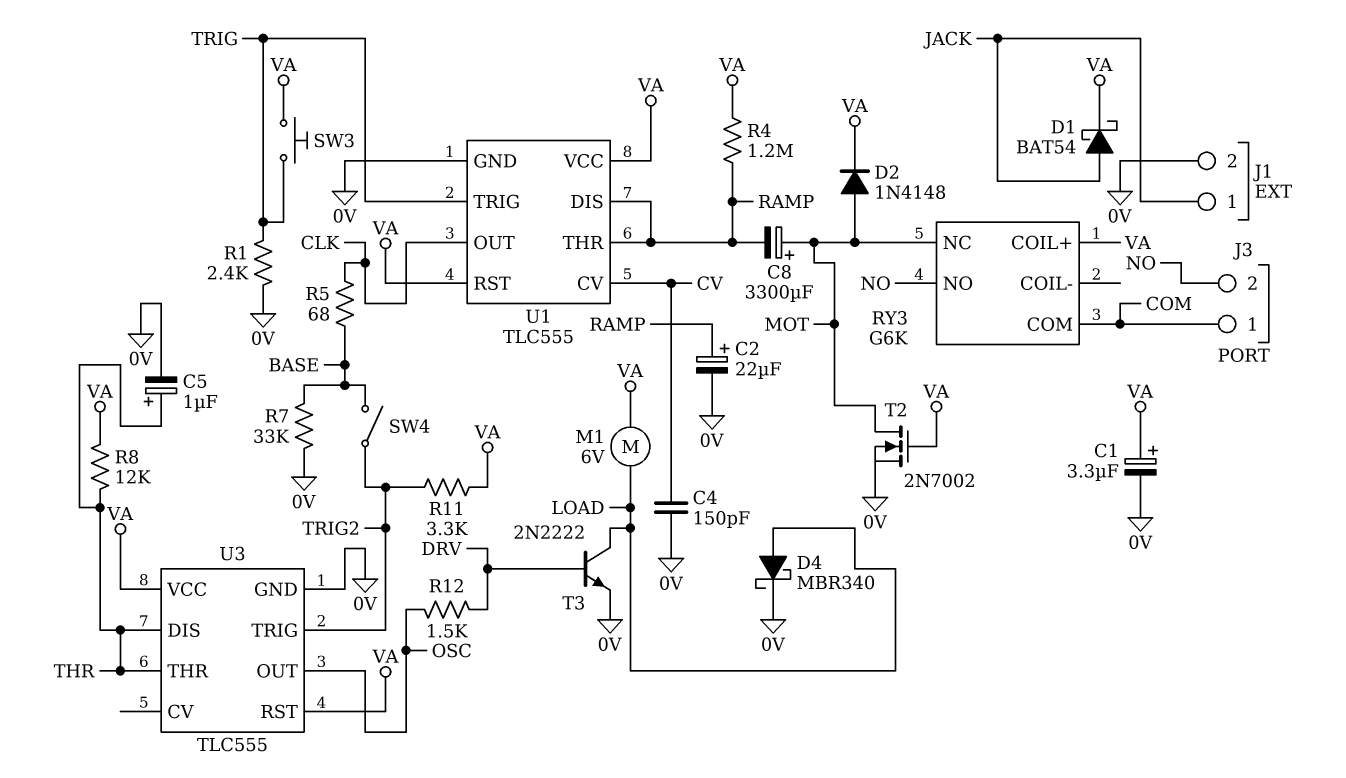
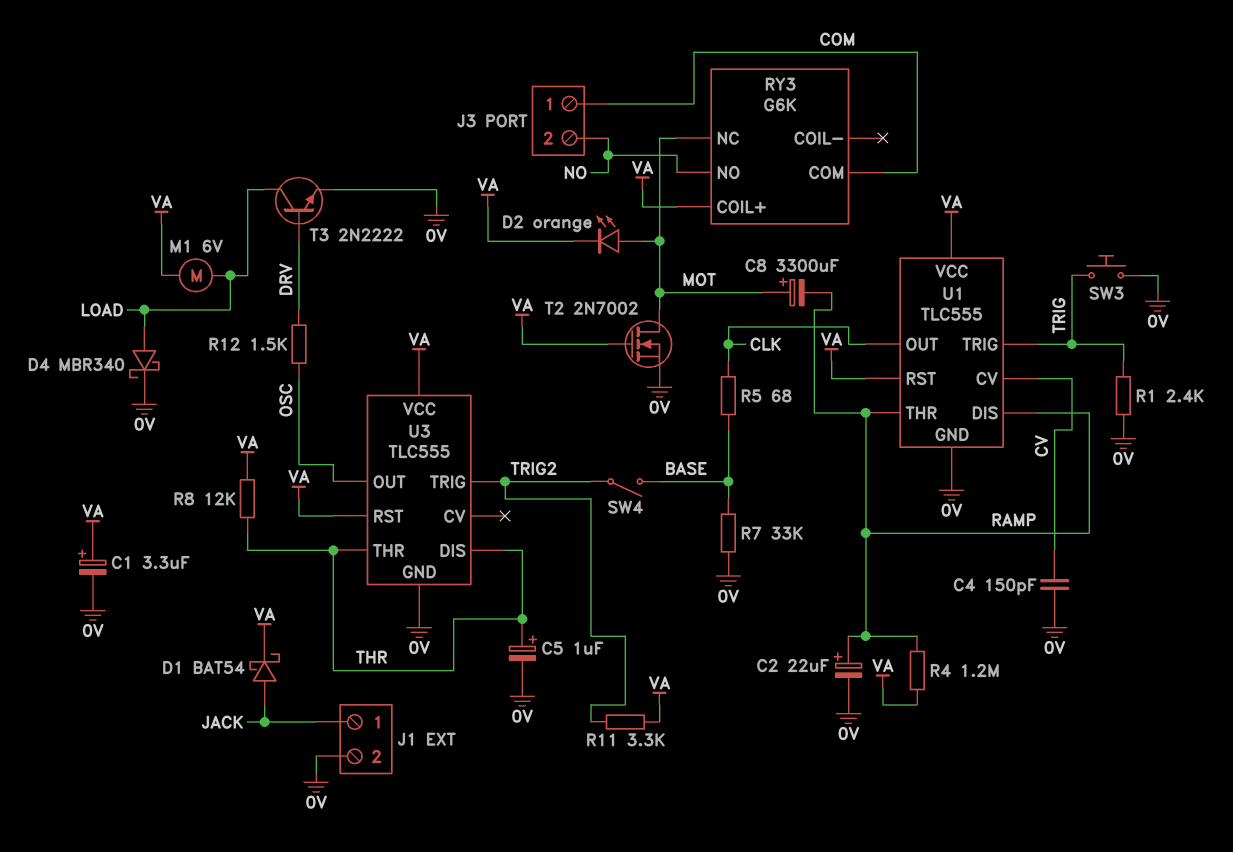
D2: diode 1N4148 (A MOT, K VA) -> LED orange (A MOT, K VA)
SW3: button (TRIG, VA) -> button (0V, TRIG)

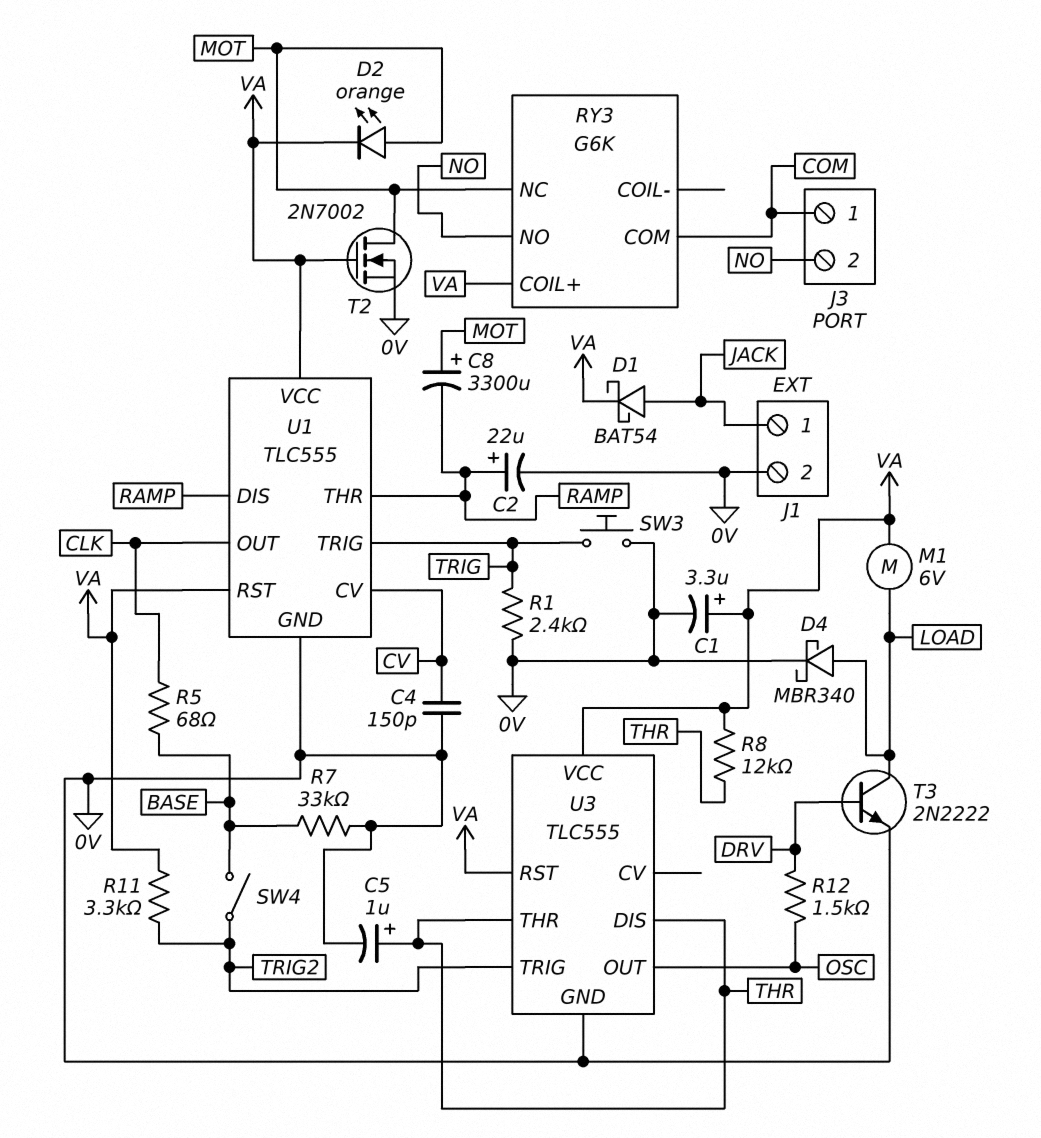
R4: 1.2M (RAMP, VA) -> none

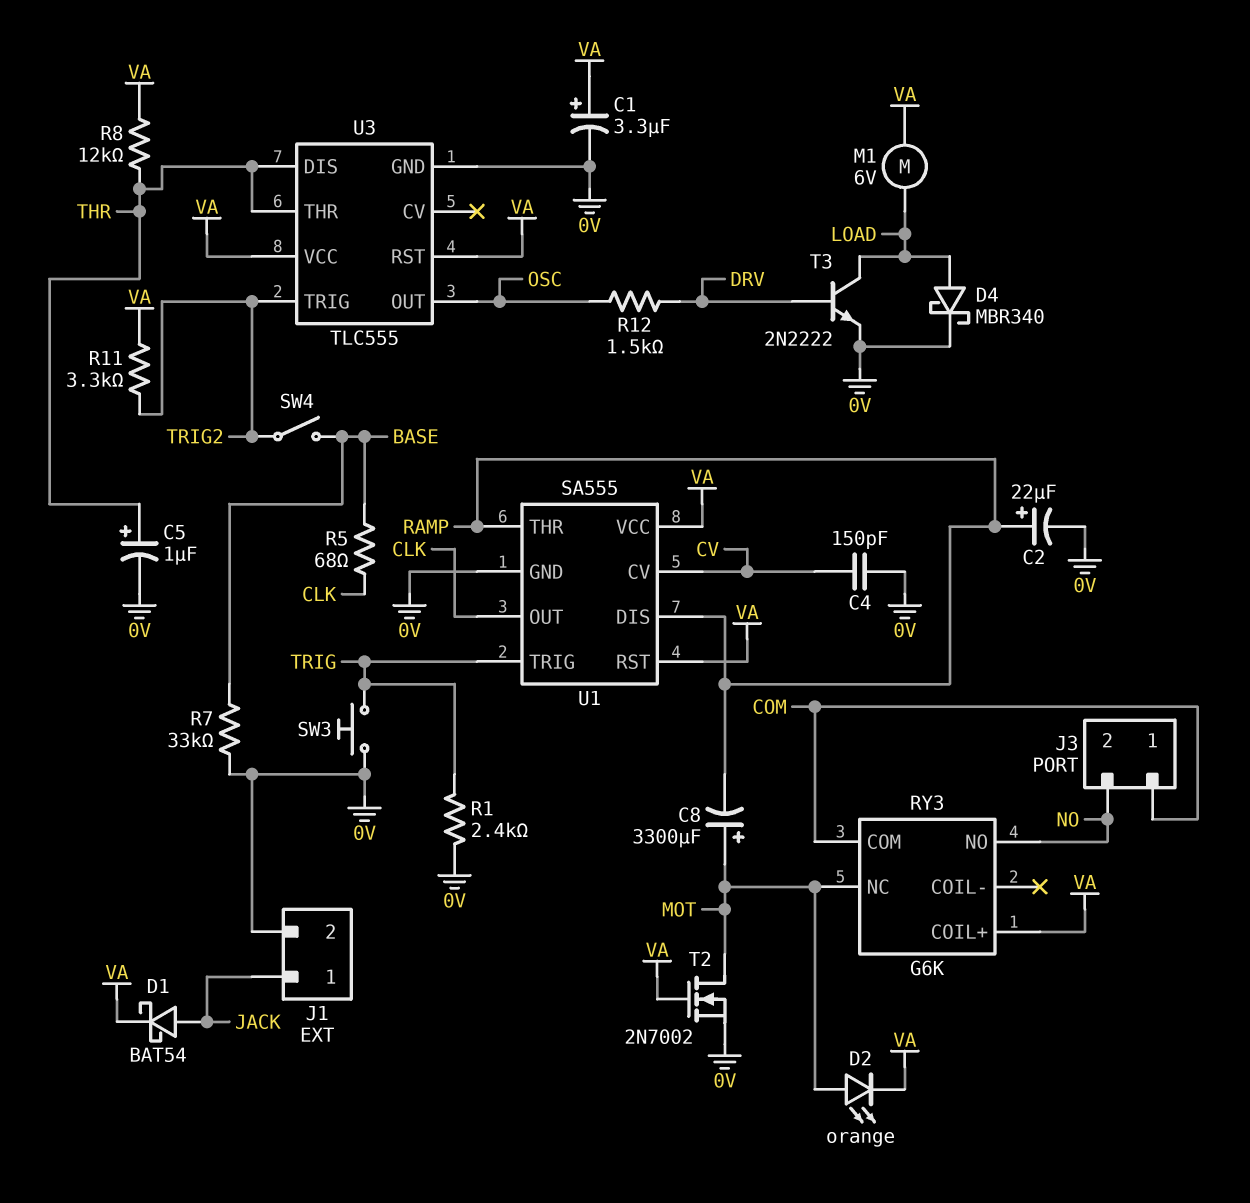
U1: TLC555 -> SA555

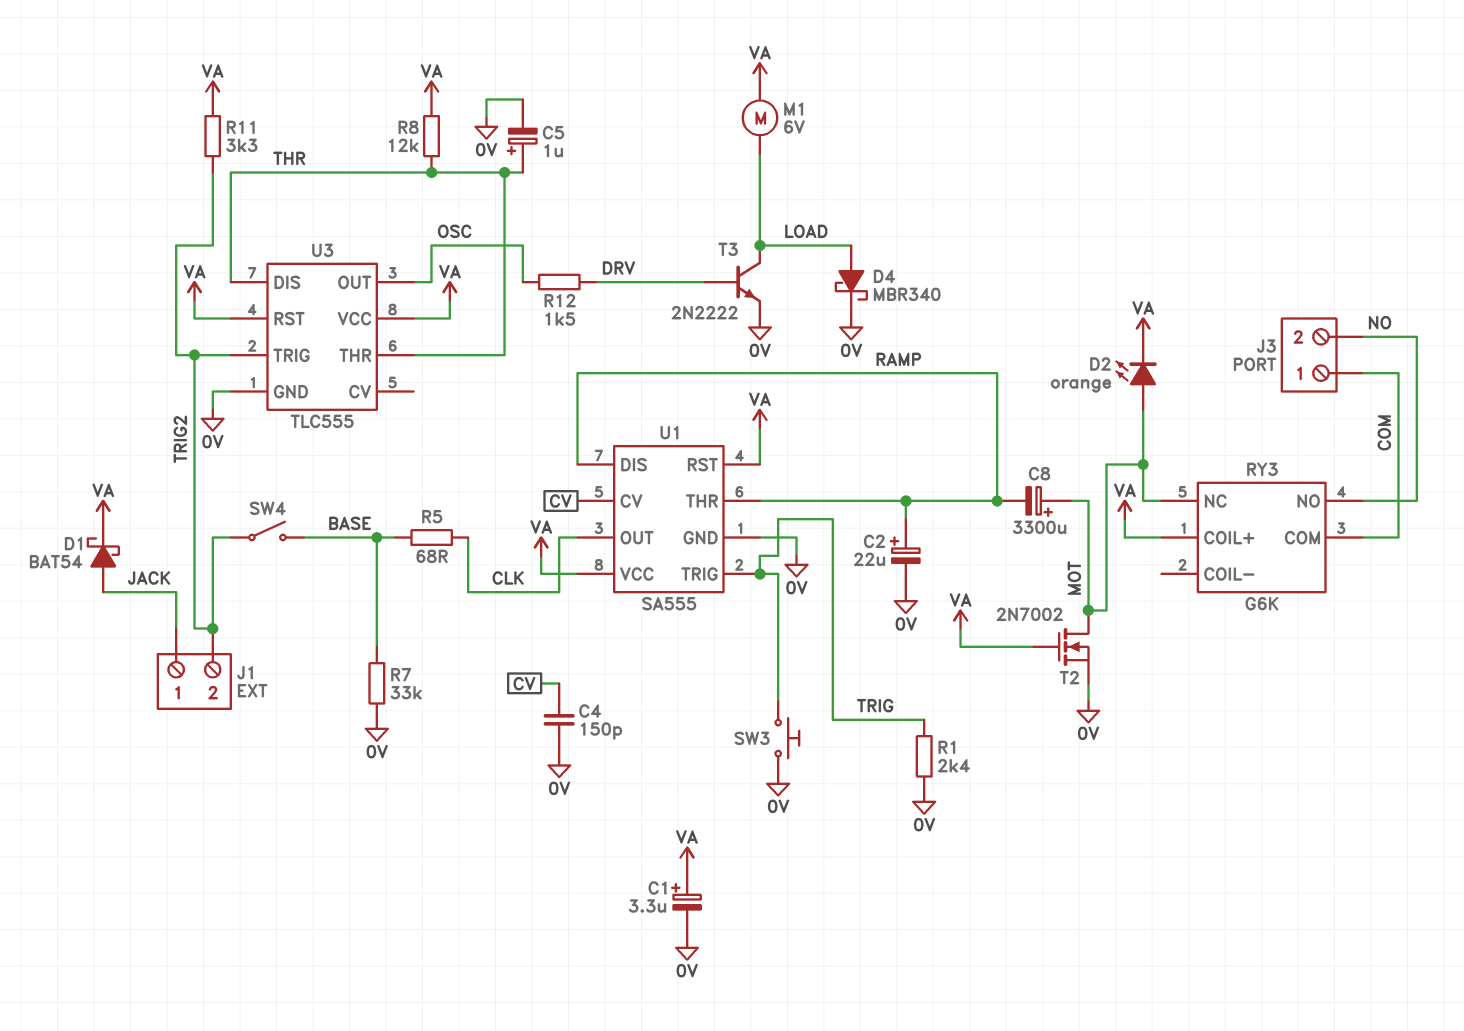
J1 pin 2: 0V -> TRIG2

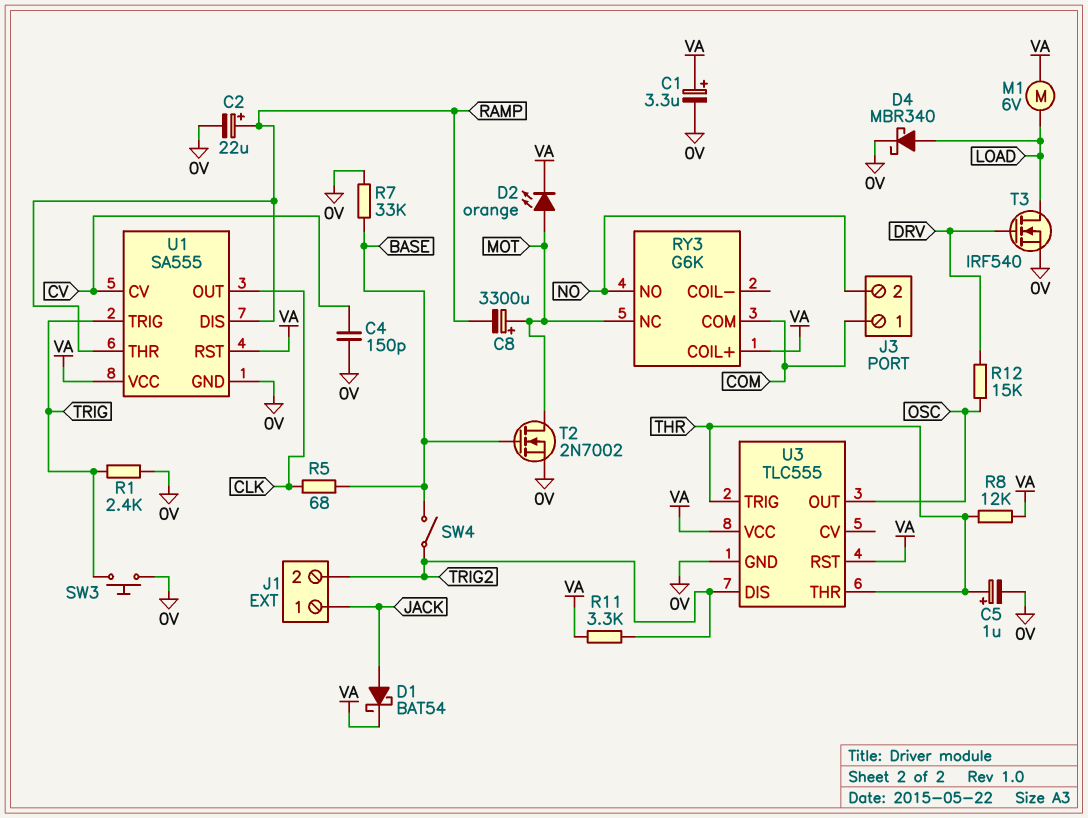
R12: 1.5k (DRV, OSC) -> 15k (DRV, OSC)
T2: NMOS 2N7002 (G VA, D MOT, S 0V) -> NMOS 2N7002 (G BASE, D MOT, S 0V)
T3: NPN 2N2222 (B DRV, C LOAD, E 0V) -> NMOS IRF540 (G DRV, D LOAD, S 0V)
U3 pin DIS: THR -> TRIG2
U3 pin TRIG: TRIG2 -> THR

